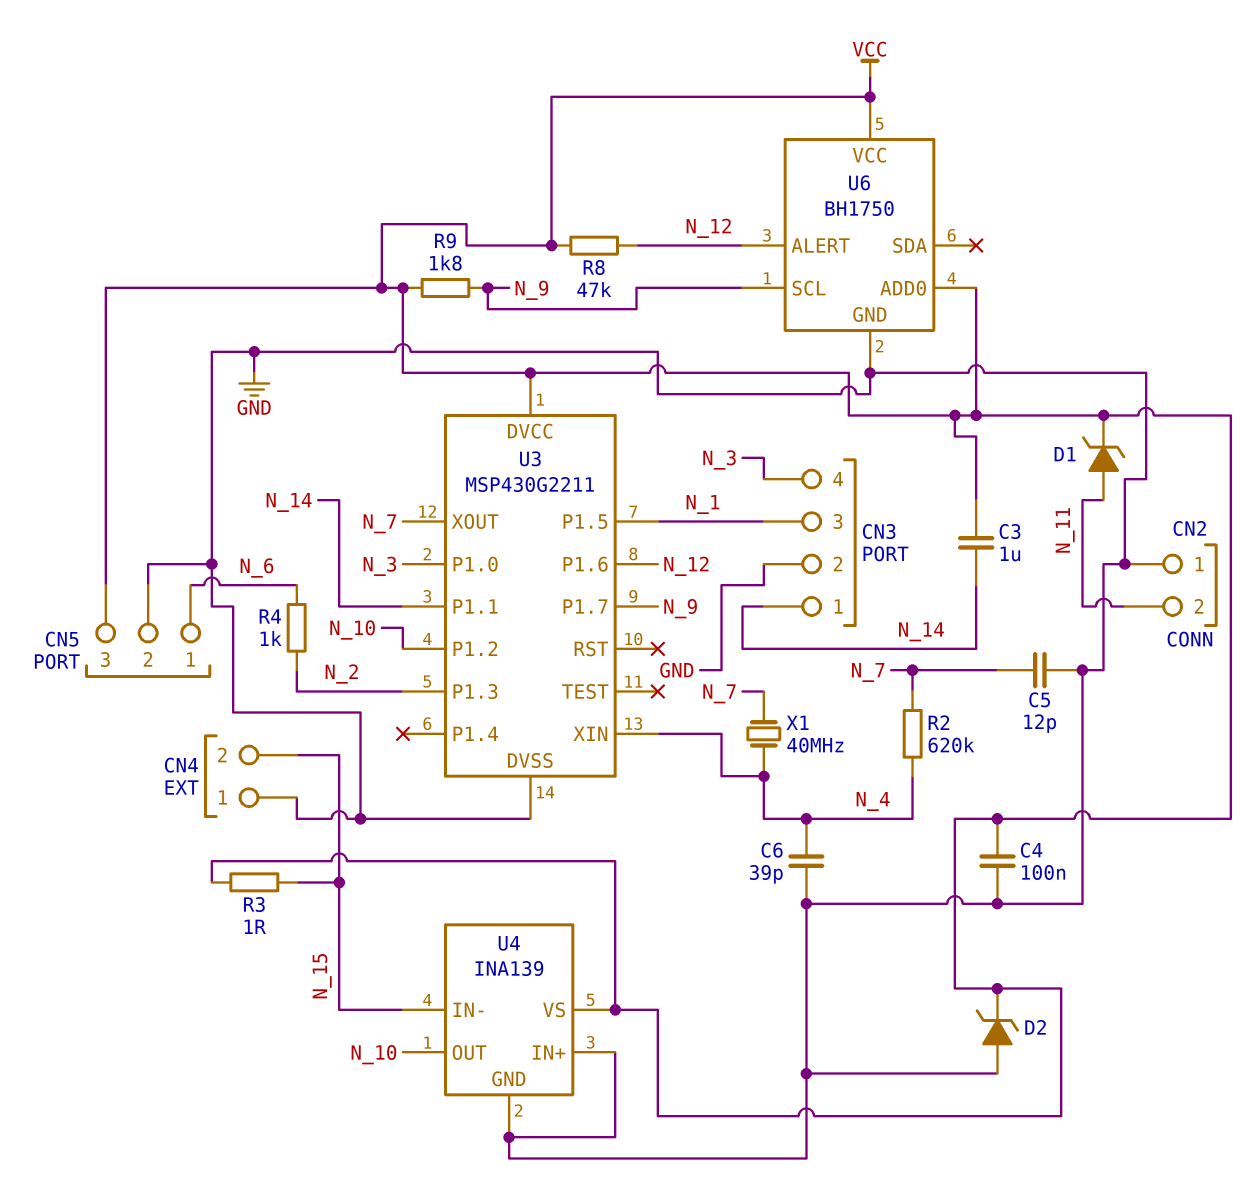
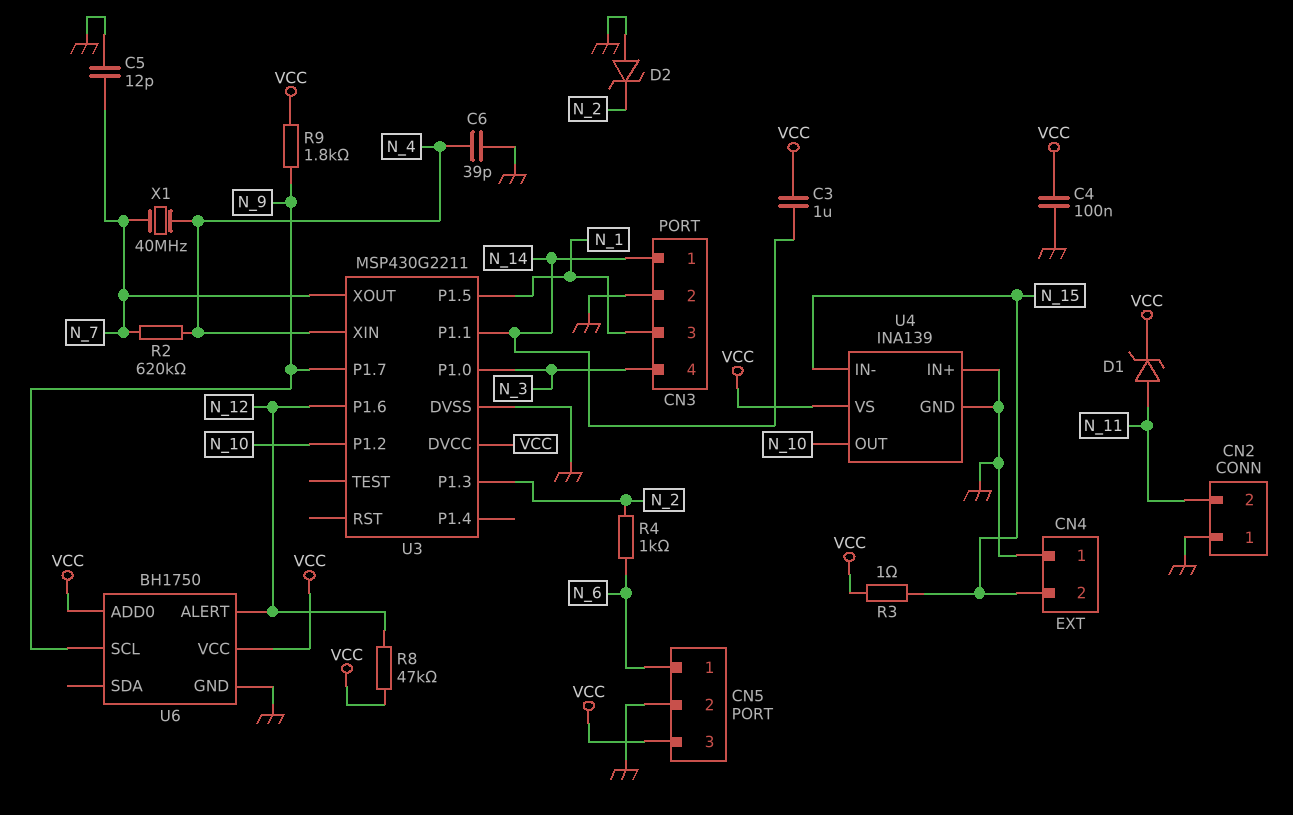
D2: zener (A GND, K VCC) -> zener (A GND, K N_2)

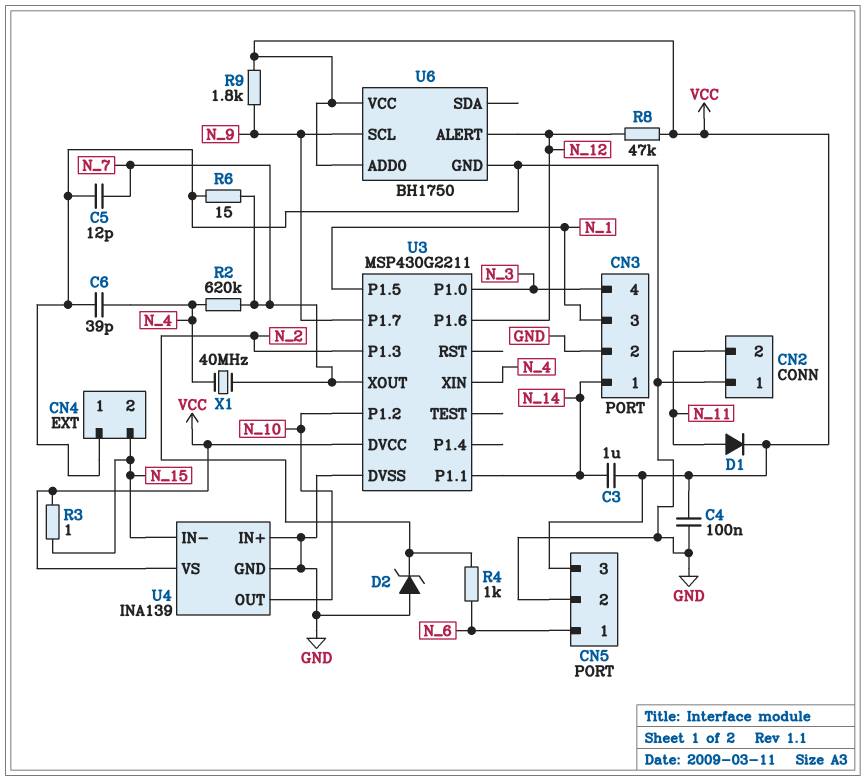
D1: zener (A N_11, K VCC) -> diode (A N_11, K VCC)
R6: none -> 15 (GND, N_7)

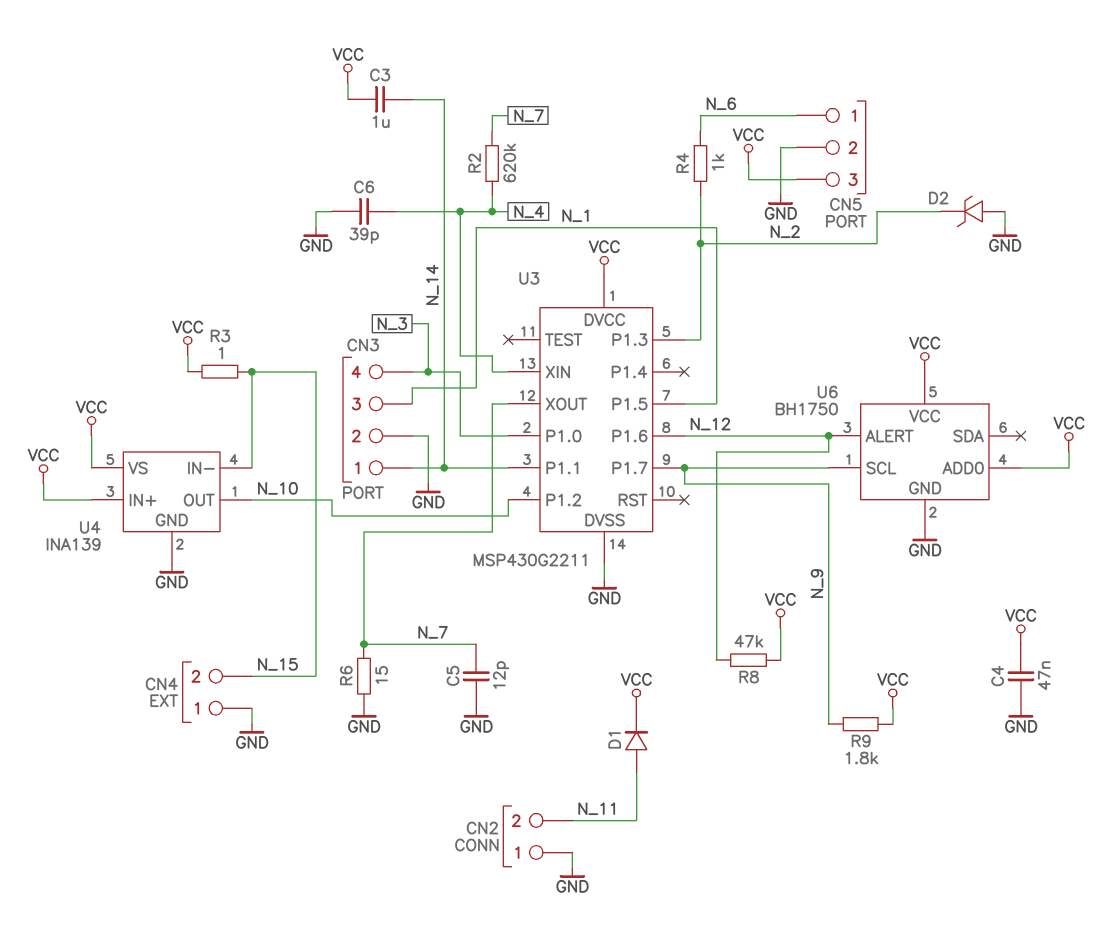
C4: 100nF (GND, VCC) -> 47nF (GND, VCC)
U4 pin IN+: GND -> VCC
X1: 40MHz (N_4, N_7) -> none

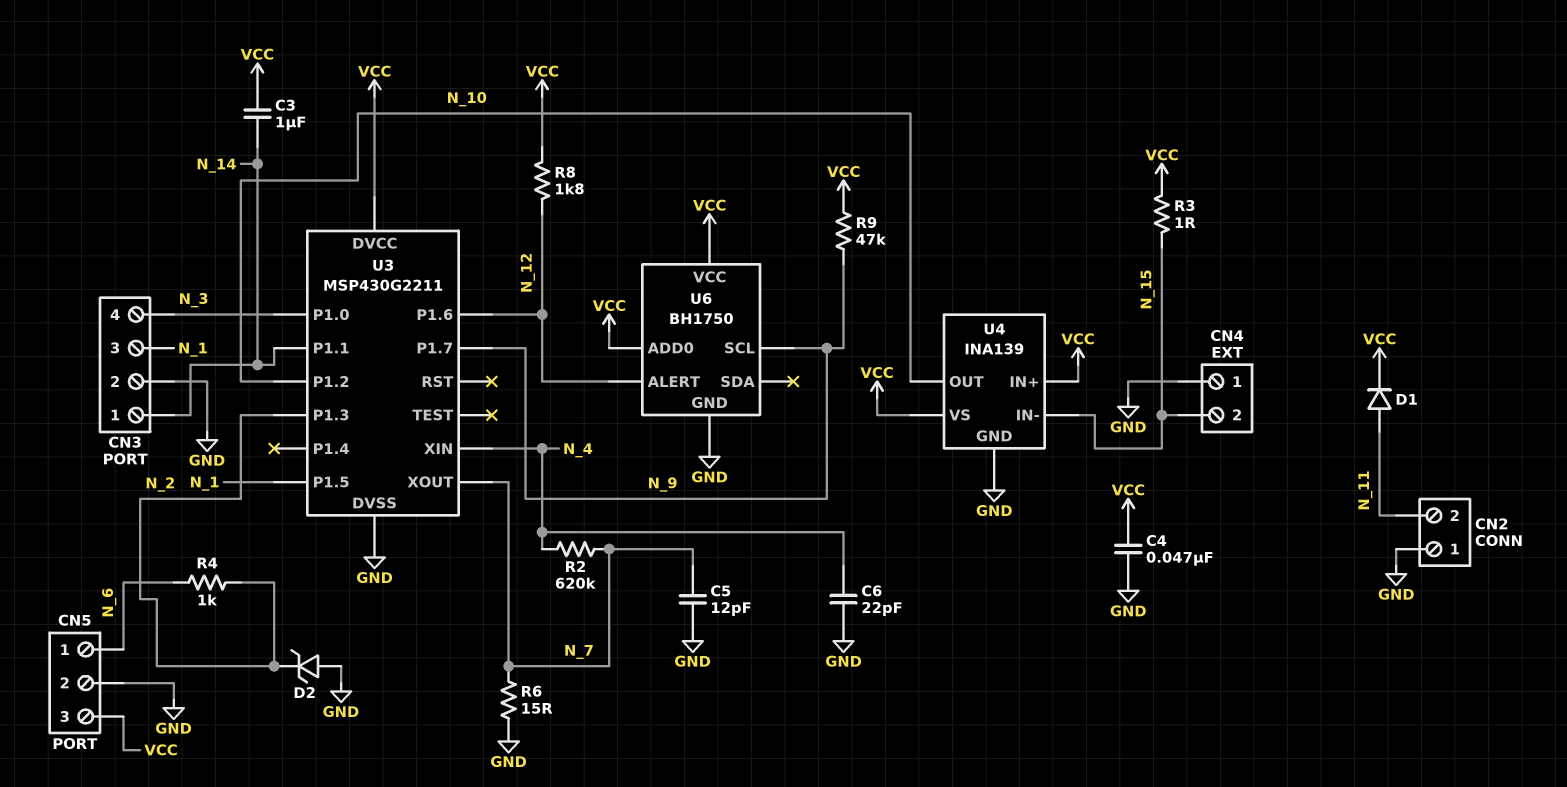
C6: 39pF (GND, N_4) -> 22pF (GND, N_4)
R8: 47k (N_12, VCC) -> 1.8k (N_12, VCC)
R9: 1.8k (N_9, VCC) -> 47k (N_9, VCC)

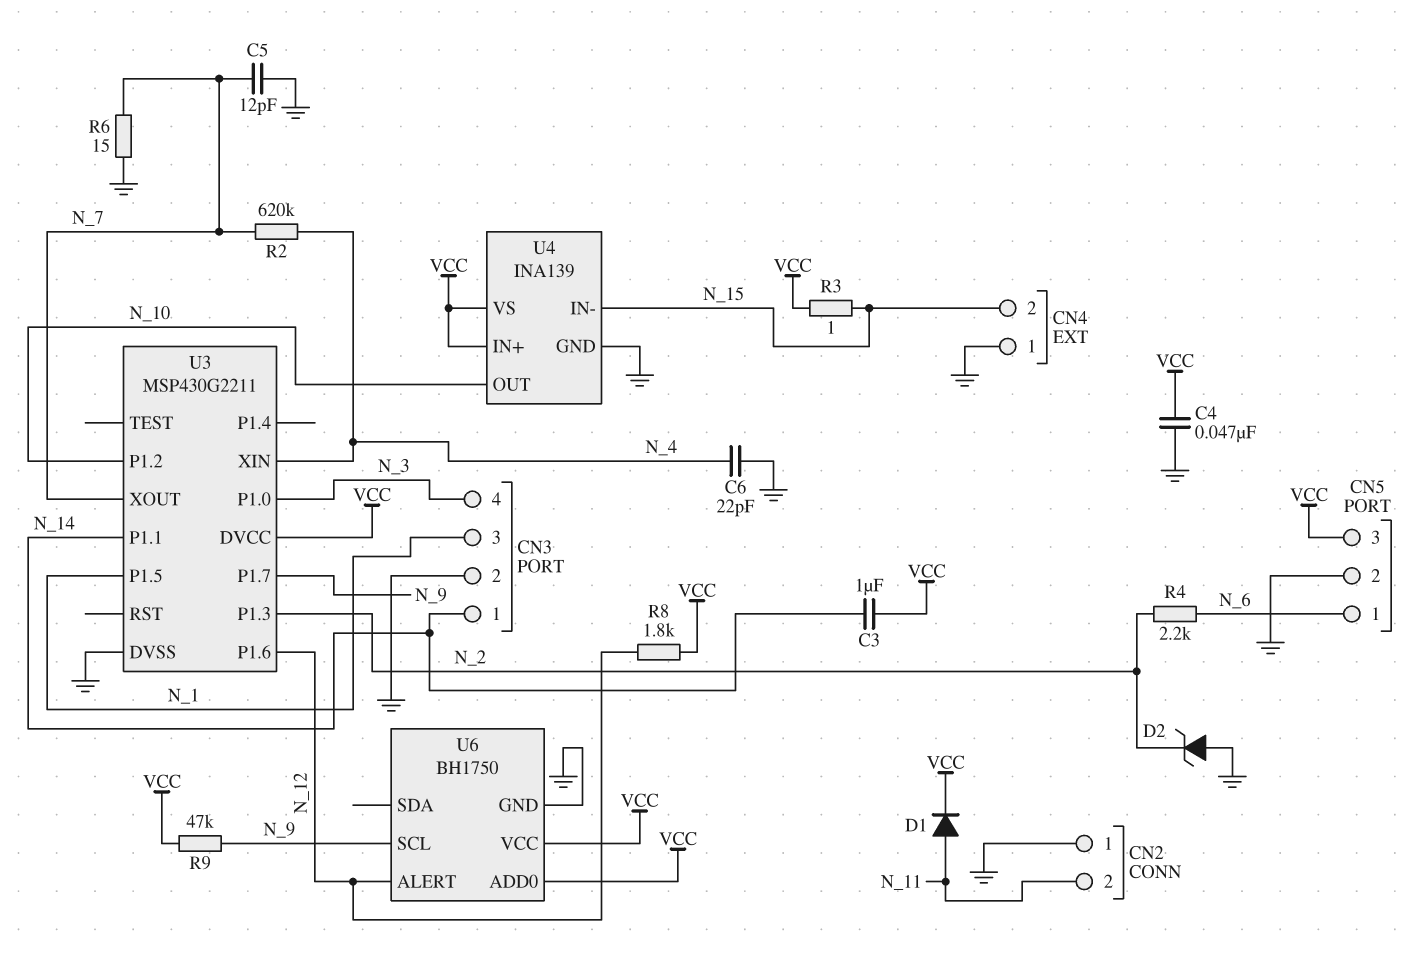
R4: 1k (N_2, N_6) -> 2.2k (N_2, N_6)

